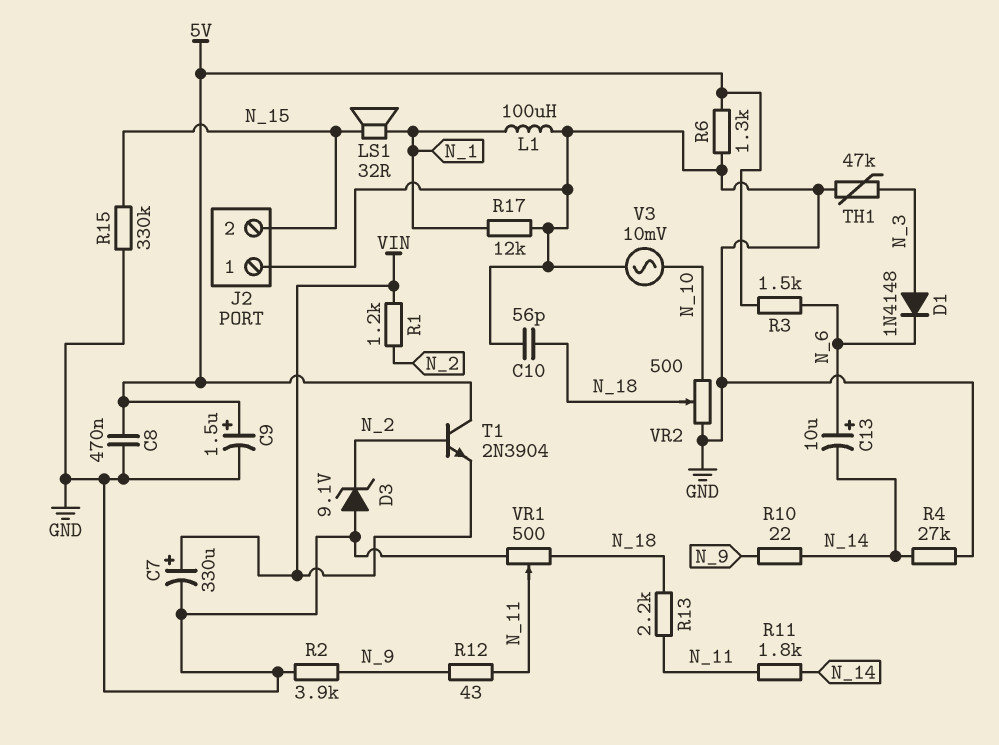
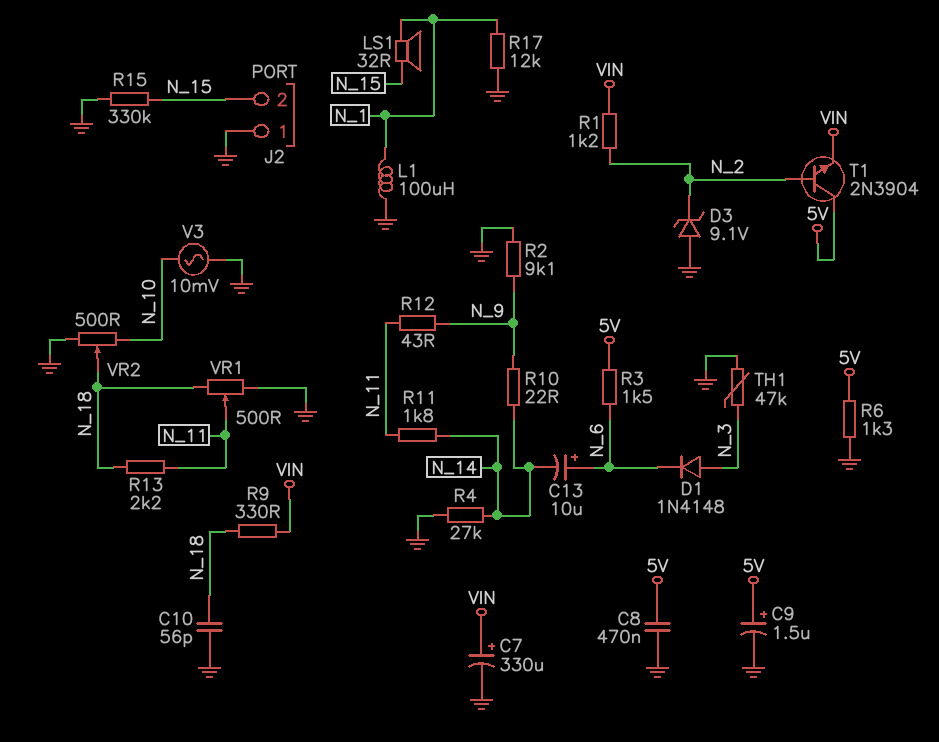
R2: 3.9k (GND, N_9) -> 9.1k (GND, N_9)
R9: none -> 330 (N_18, VIN)

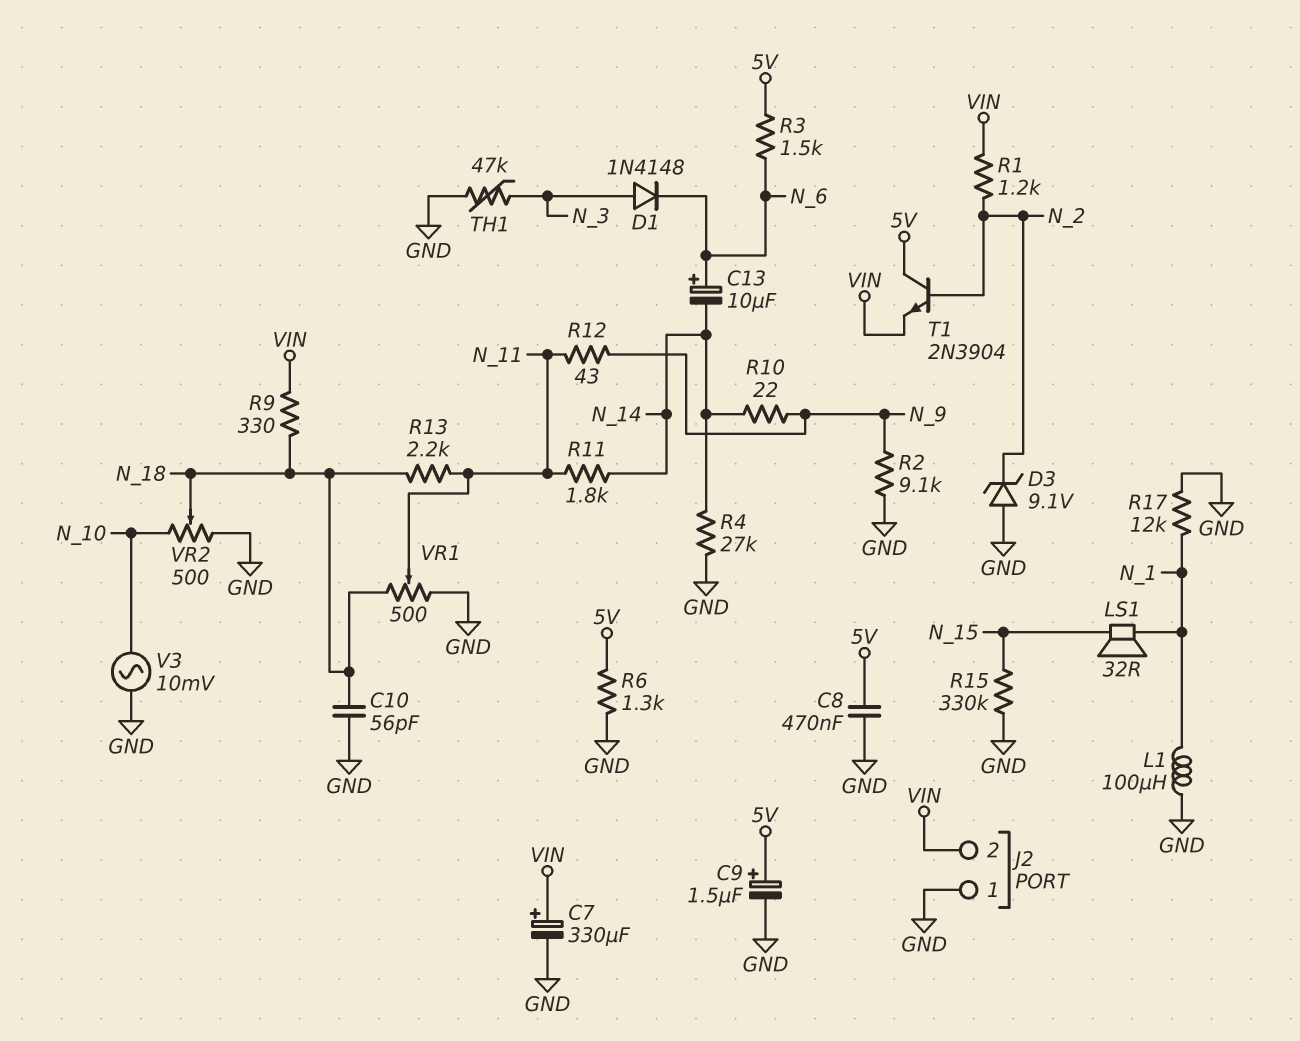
J2 pin 2: N_15 -> VIN

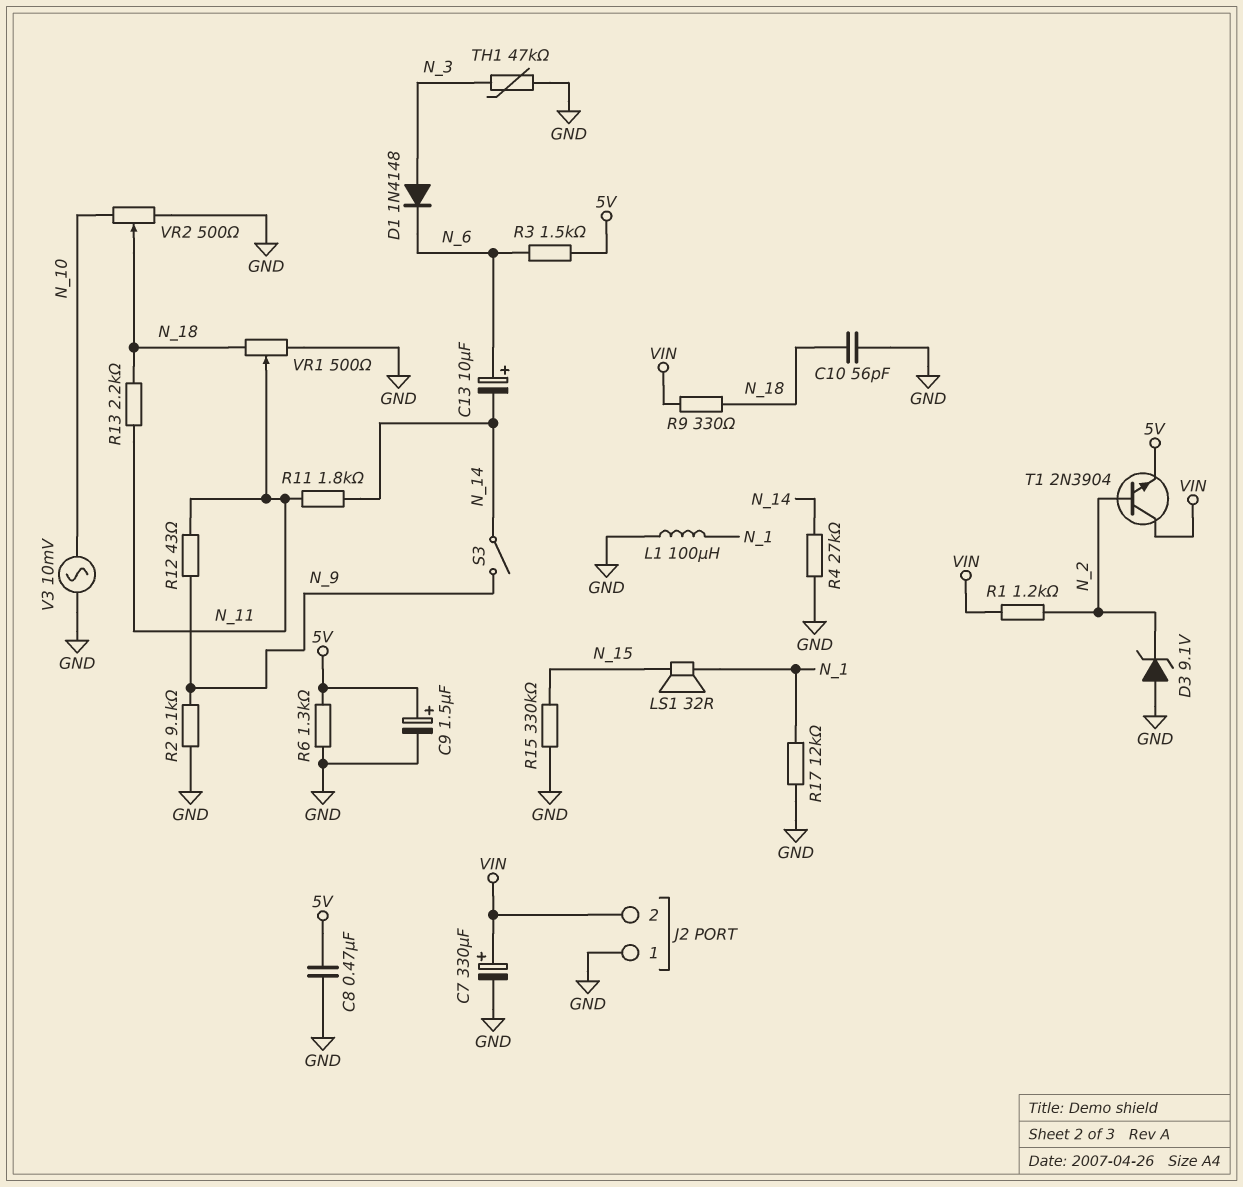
R10: 22 (N_9, N_14) -> none
S3: none -> switch (N_9, N_14)
T1: NPN 2N3904 (B N_2, C 5V, E VIN) -> NPN 2N3904 (B N_2, C VIN, E 5V)

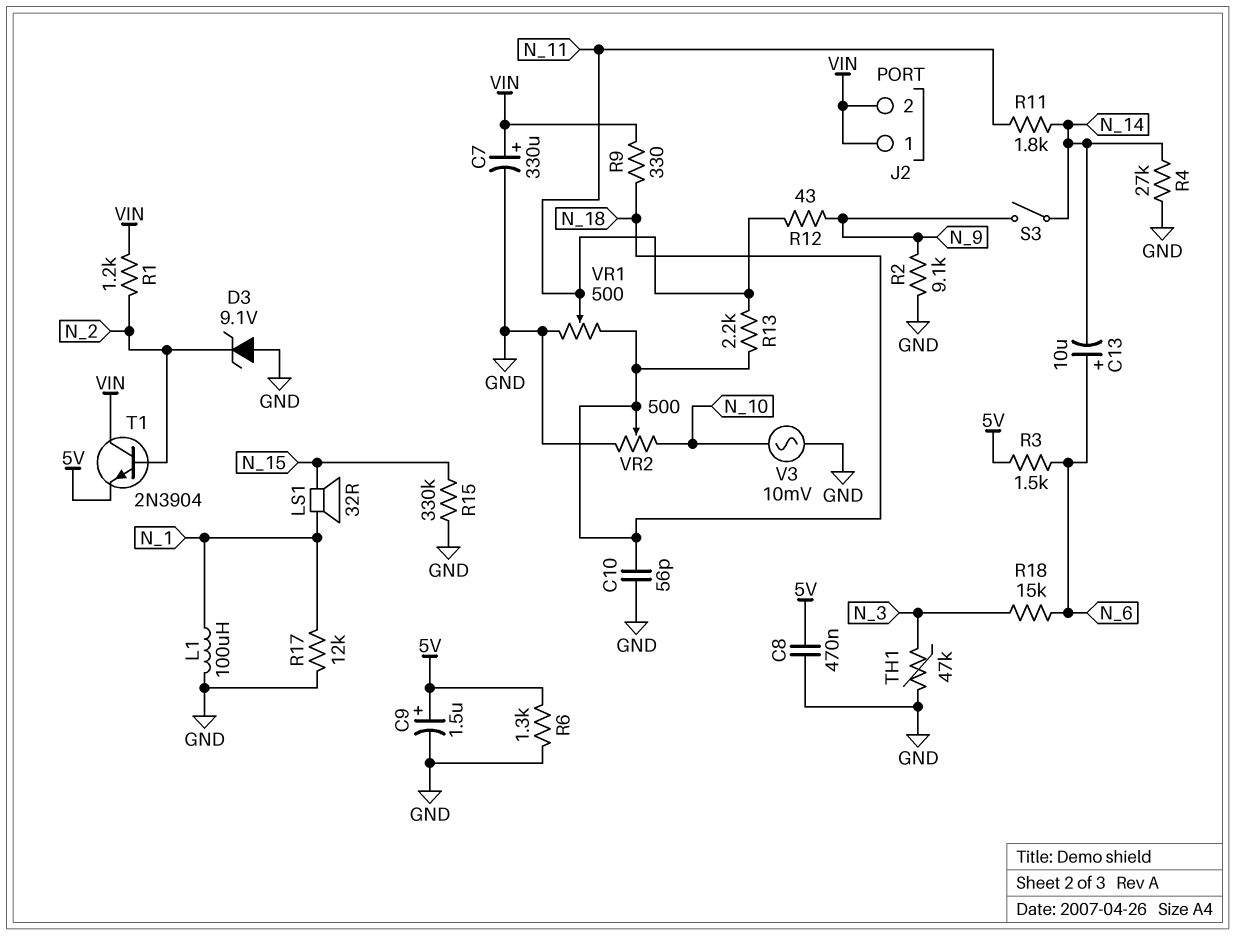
D1: diode 1N4148 (A N_3, K N_6) -> none
J2 pin 1: GND -> VIN
R18: none -> 15k (N_3, N_6)

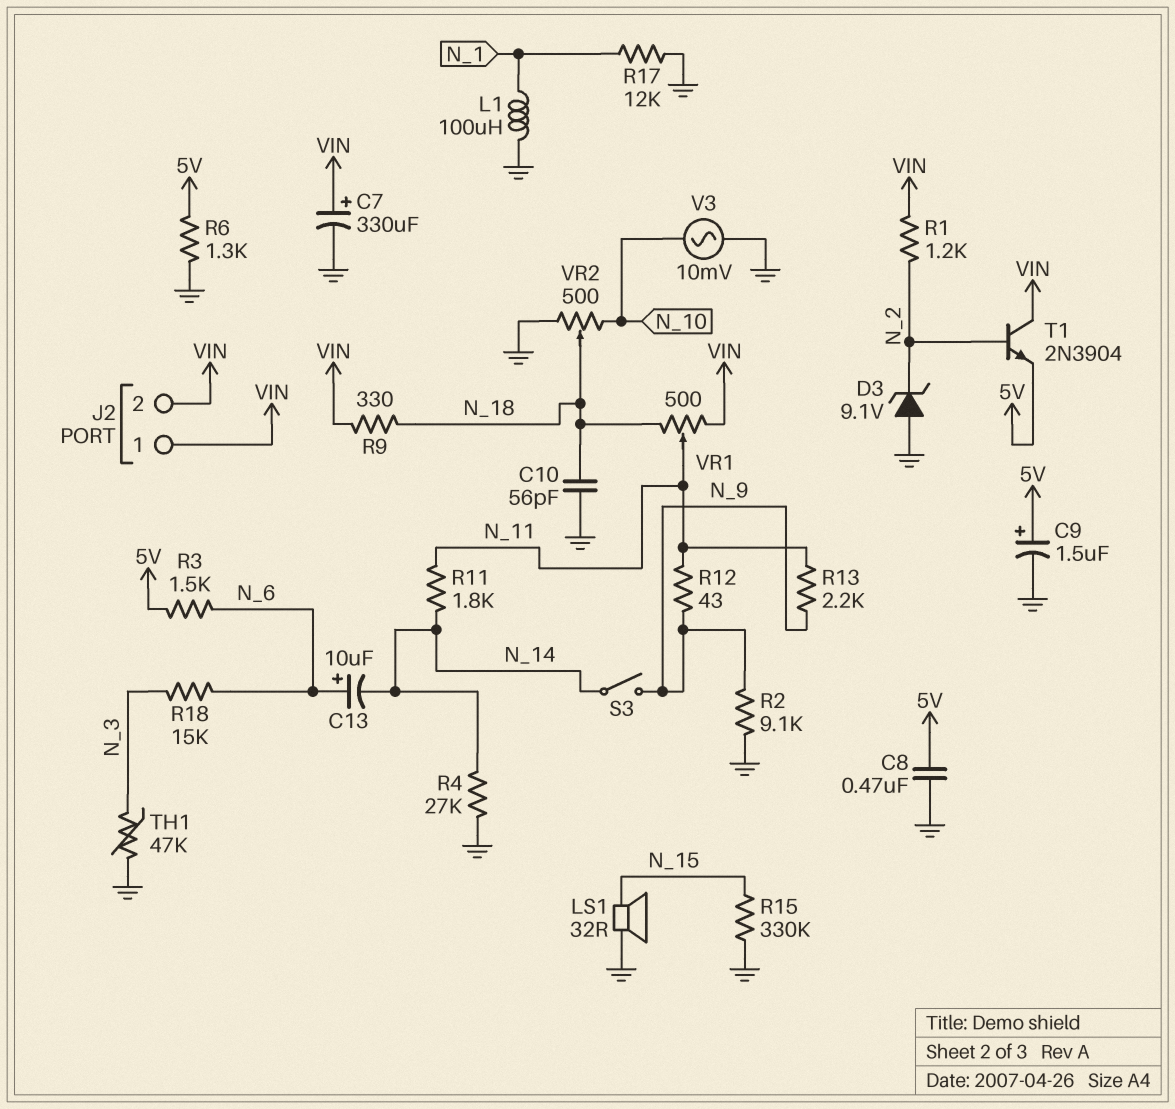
LS1: speaker 32R (N_1, N_15) -> speaker 32R (GND, N_15)
R13: 2.2k (N_11, N_18) -> 2.2k (N_9, N_11)
VR1: 500 (GND, N_18, wiper N_11) -> 500 (N_18, VIN, wiper N_11)

